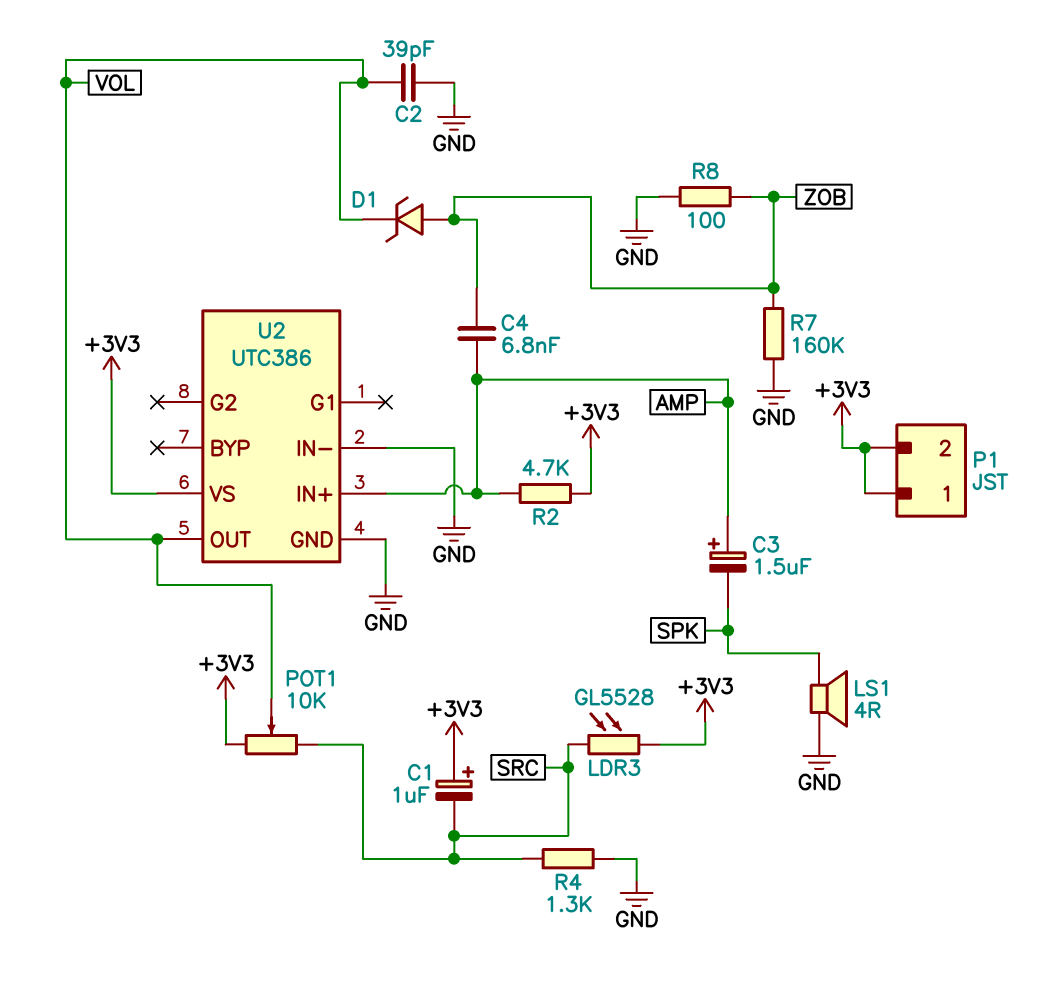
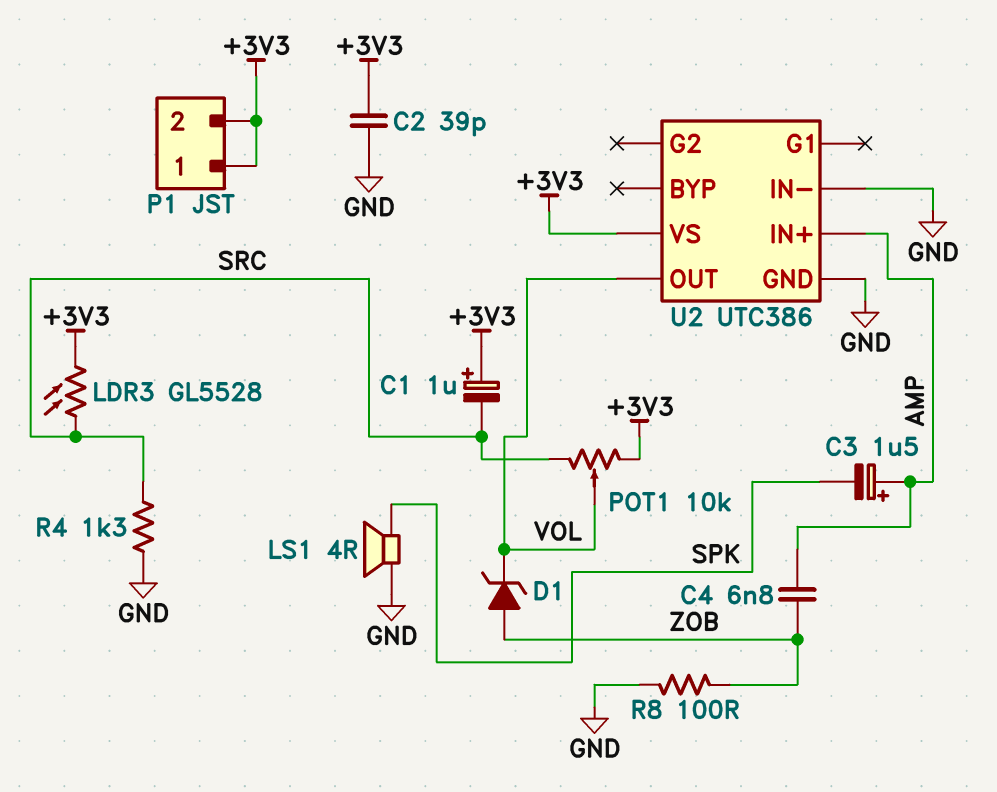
C2: 39pF (GND, VOL) -> 39pF (+3V3, GND)
R2: 4.7k (+3V3, AMP) -> none
R7: 160k (GND, ZOB) -> none

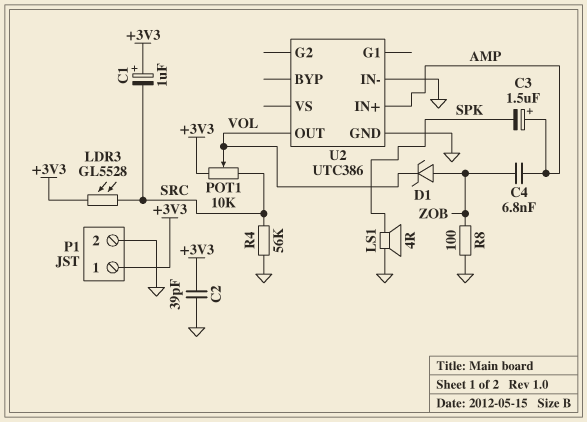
P1 pin 2: +3V3 -> GND
R4: 1.3k (GND, SRC) -> 56k (GND, SRC)
U2 pin VS: +3V3 -> none

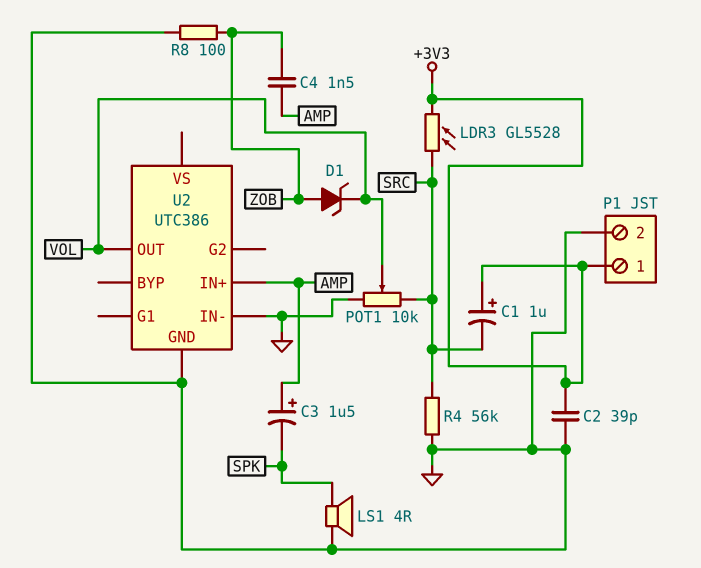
C4: 6.8nF (AMP, ZOB) -> 1.5nF (AMP, ZOB)
POT1: 10k (+3V3, SRC, wiper VOL) -> 10k (GND, SRC, wiper VOL)

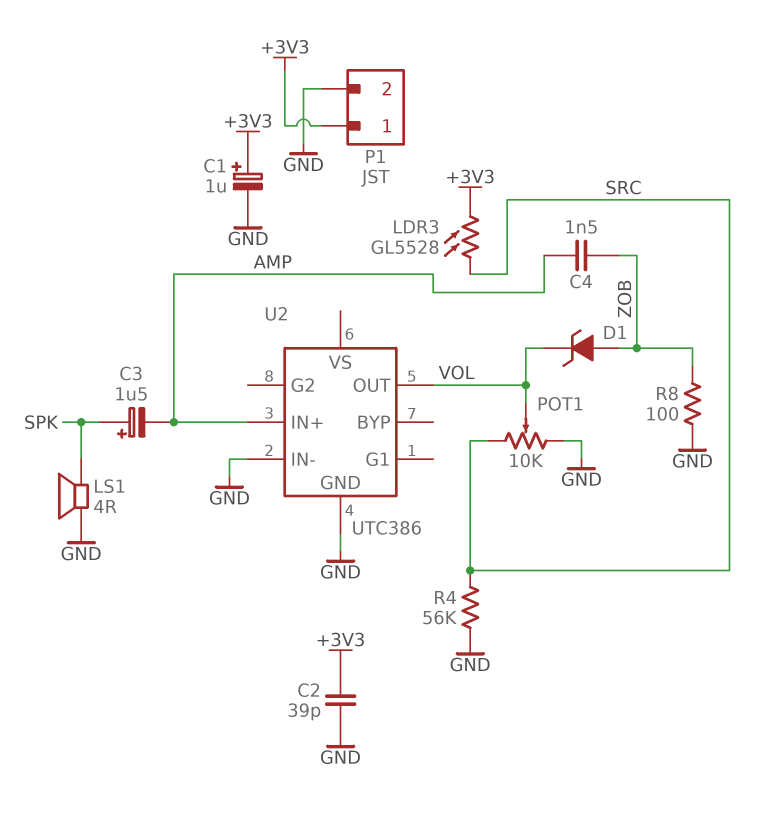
C1: 1uF (plus +3V3, minus SRC) -> 1uF (plus +3V3, minus GND)
C3: 1.5uF (plus AMP, minus SPK) -> 1.5uF (plus SPK, minus AMP)

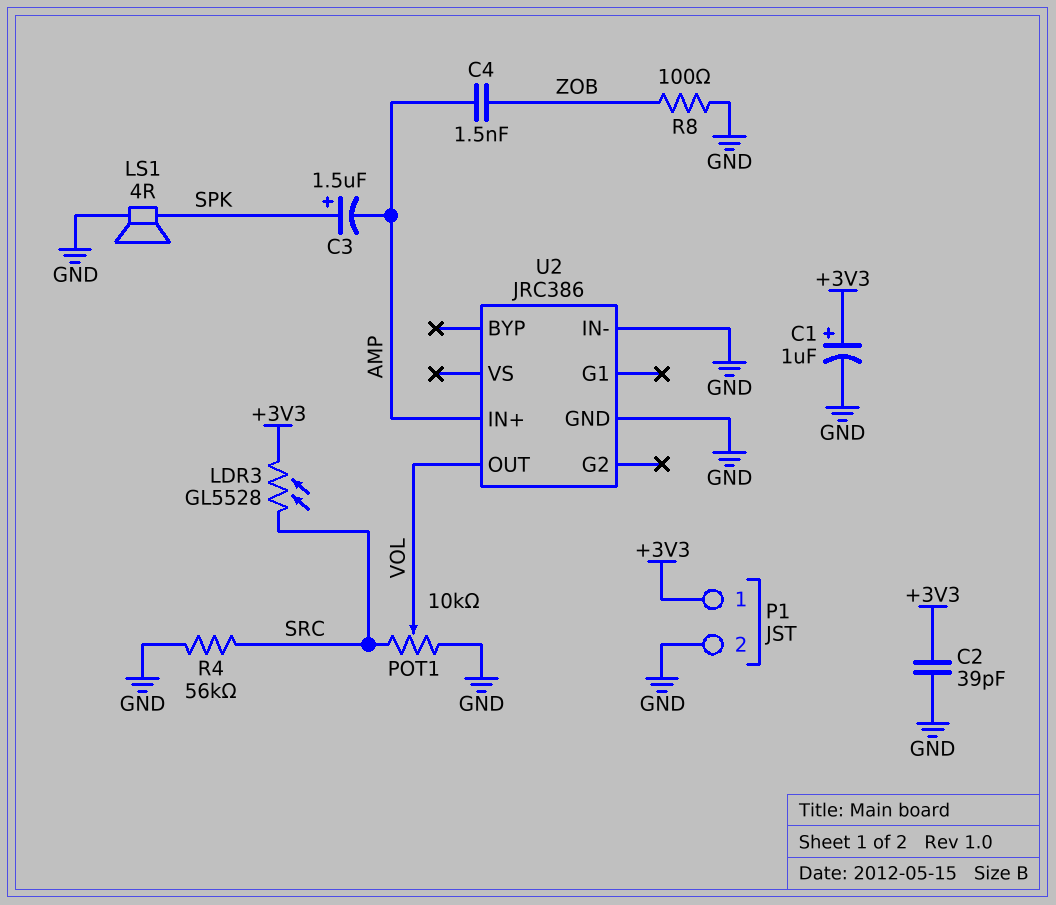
D1: zener (A ZOB, K VOL) -> none
U2: UTC386 -> JRC386

